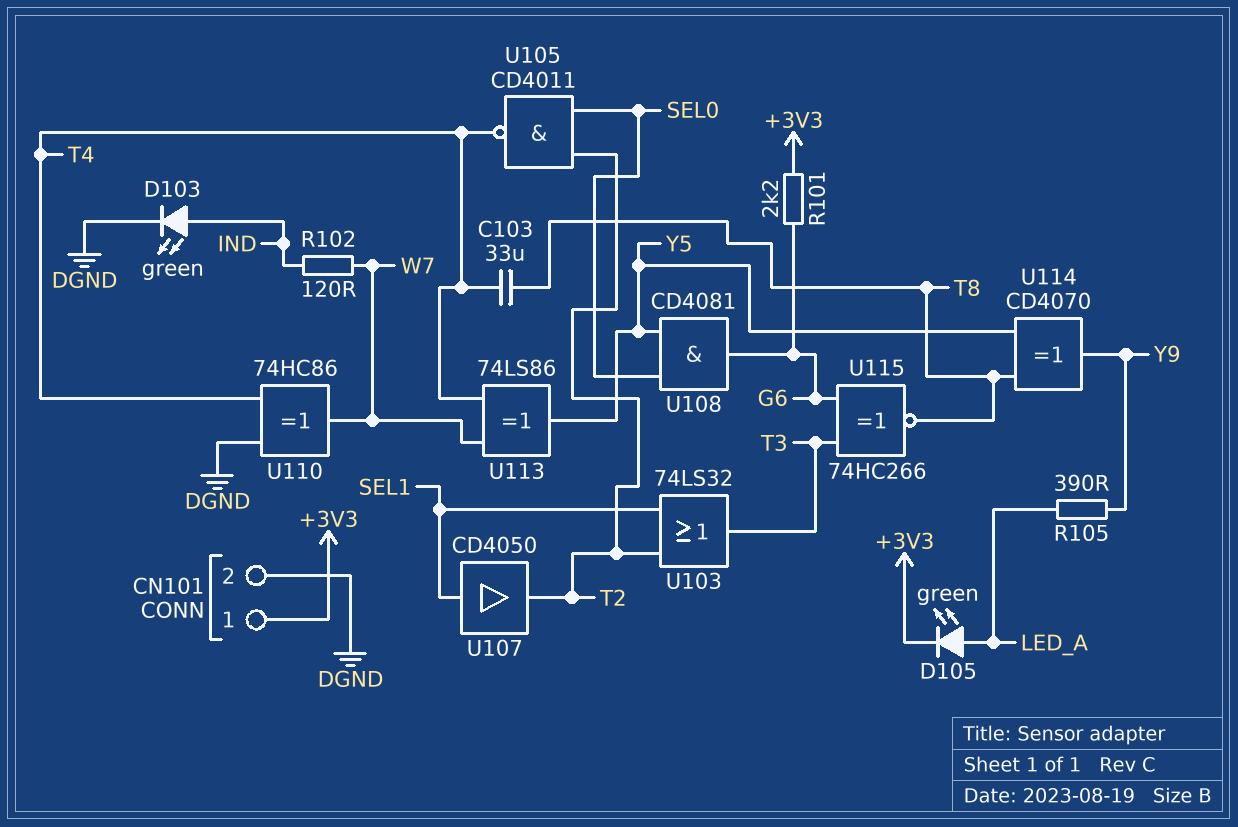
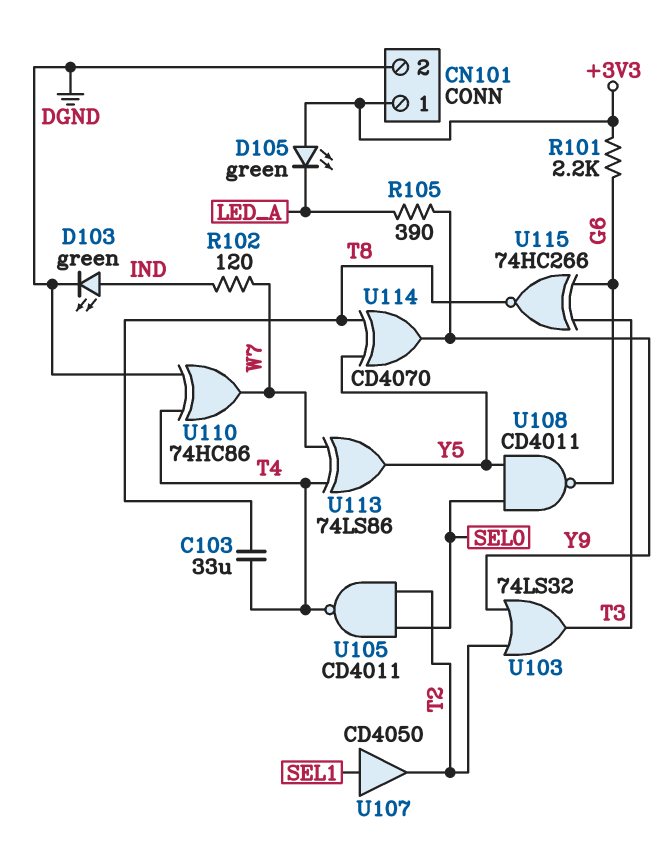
D105: LED green (A LED_A, K +3V3) -> LED green (A +3V3, K LED_A)
U103: OR 74LS32 (in SEL1, in T2, out T3) -> OR 74LS32 (in T2, in Y9, out T3)
U108: AND CD4081 (in SEL0, in Y5, out G6) -> NAND CD4011 (in SEL0, in Y5, out G6)

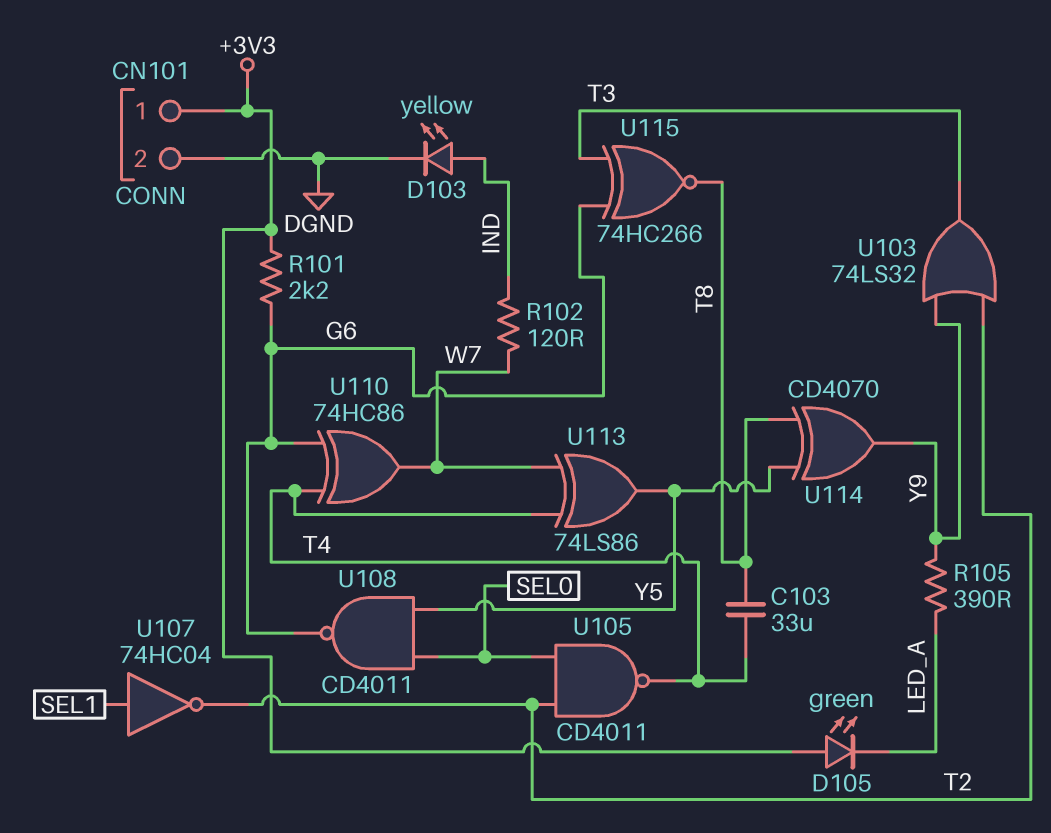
D103: LED green (A IND, K DGND) -> LED yellow (A IND, K DGND)
U107: buffer CD4050 (in SEL1, out T2) -> NOT 74HC04 (in SEL1, out T2)
U110: XOR 74HC86 (in DGND, in T4, out W7) -> XOR 74HC86 (in G6, in T4, out W7)

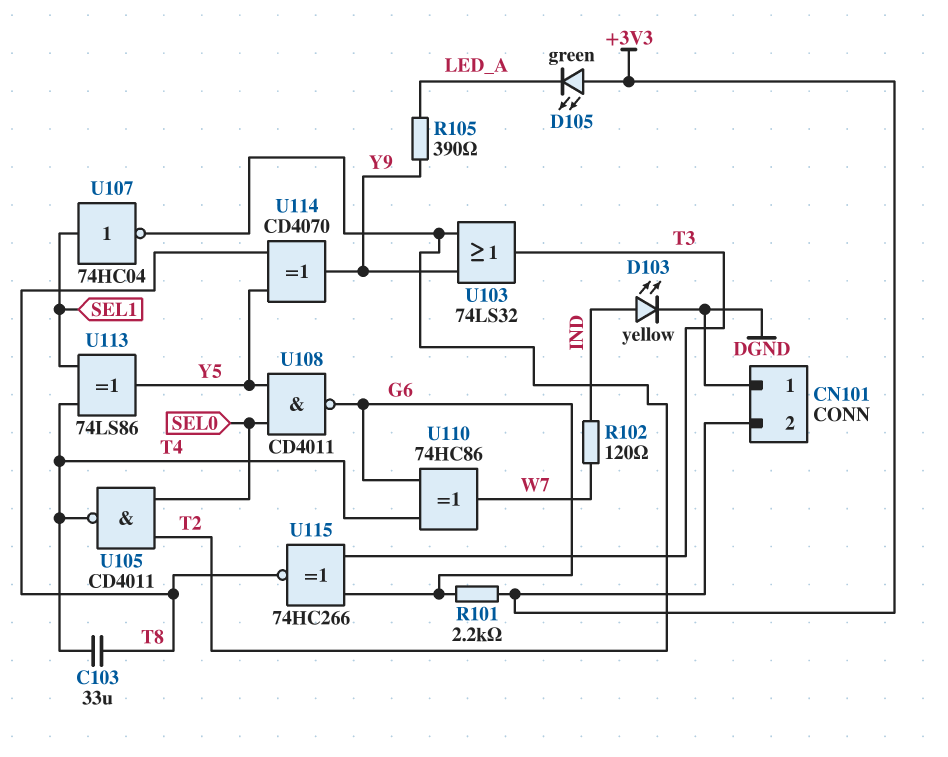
CN101 pin 1: +3V3 -> DGND
CN101 pin 2: DGND -> +3V3
U113: XOR 74LS86 (in T4, in W7, out Y5) -> XOR 74LS86 (in SEL1, in T4, out Y5)

